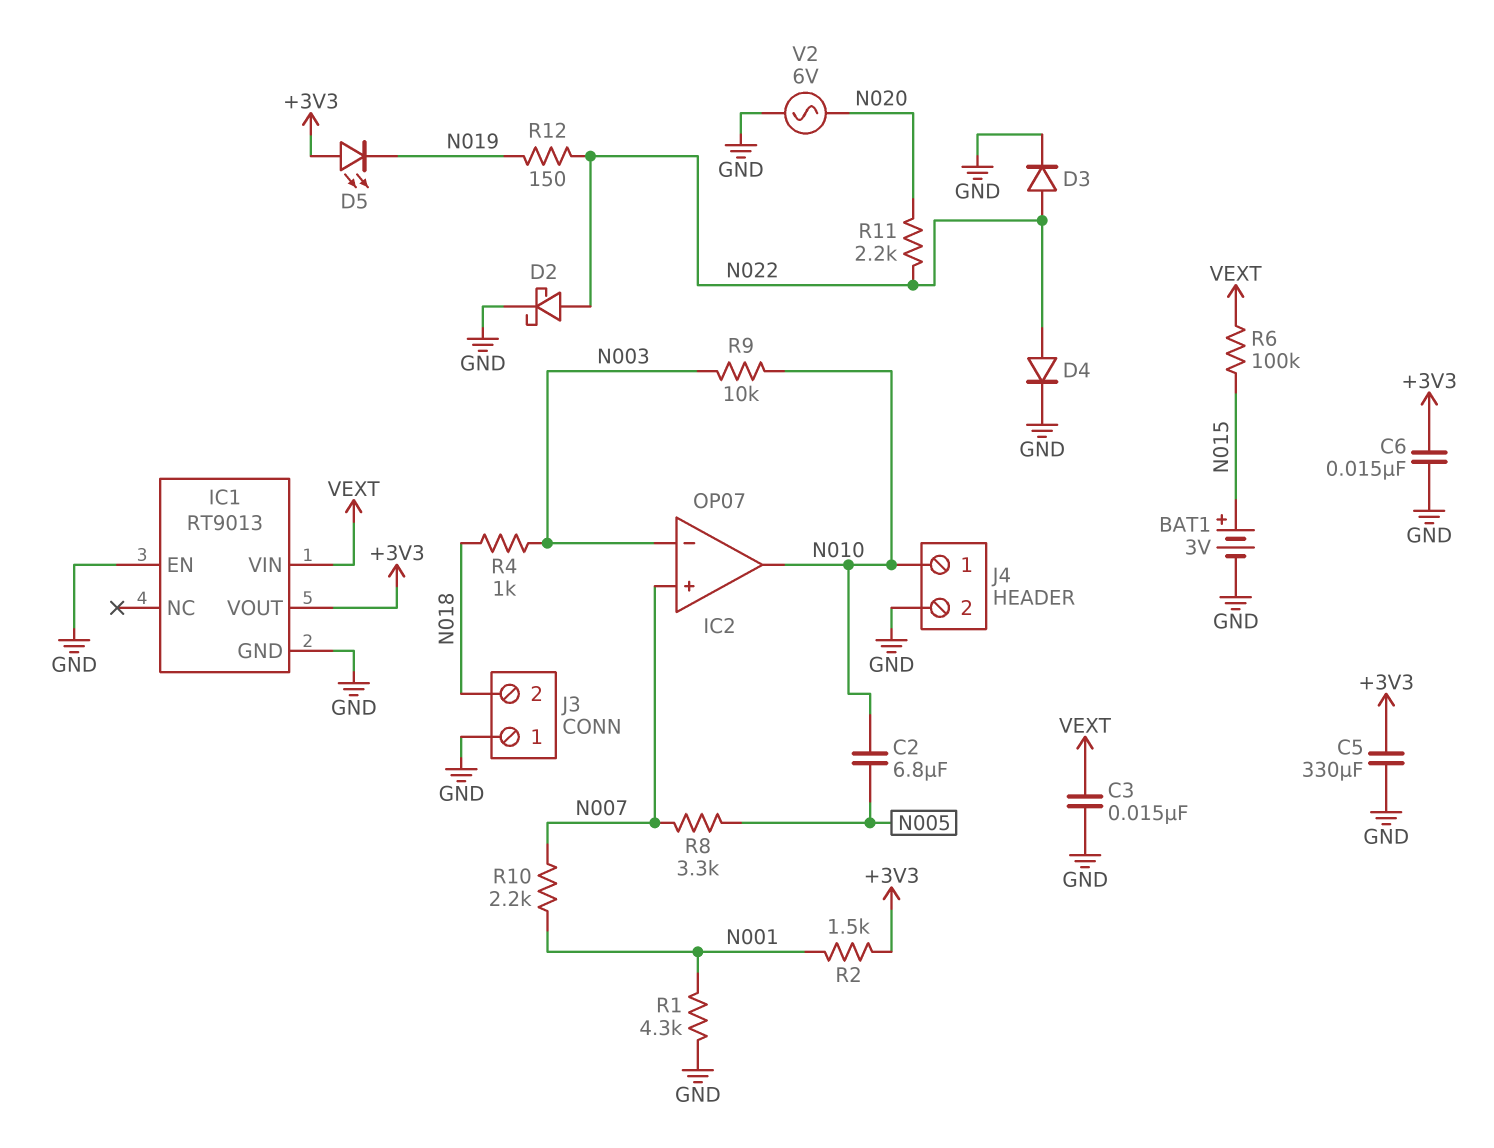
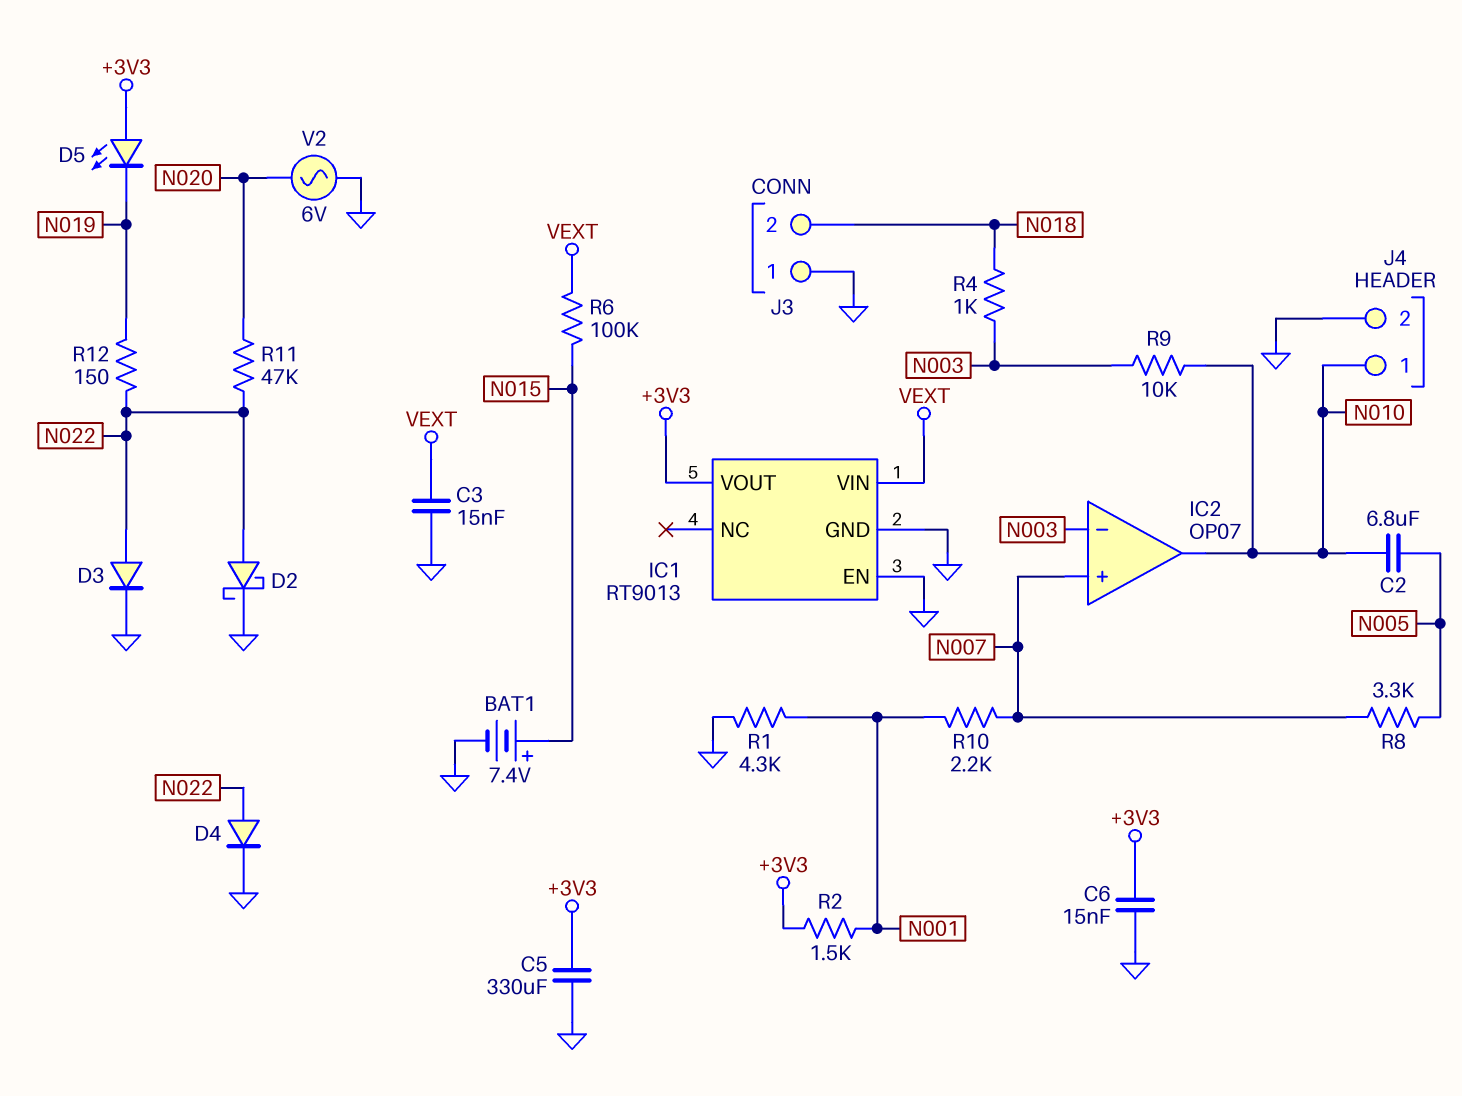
BAT1: 3V (plus N015, minus GND) -> 7.4V (plus N015, minus GND)
R11: 2.2k (N020, N022) -> 47k (N020, N022)

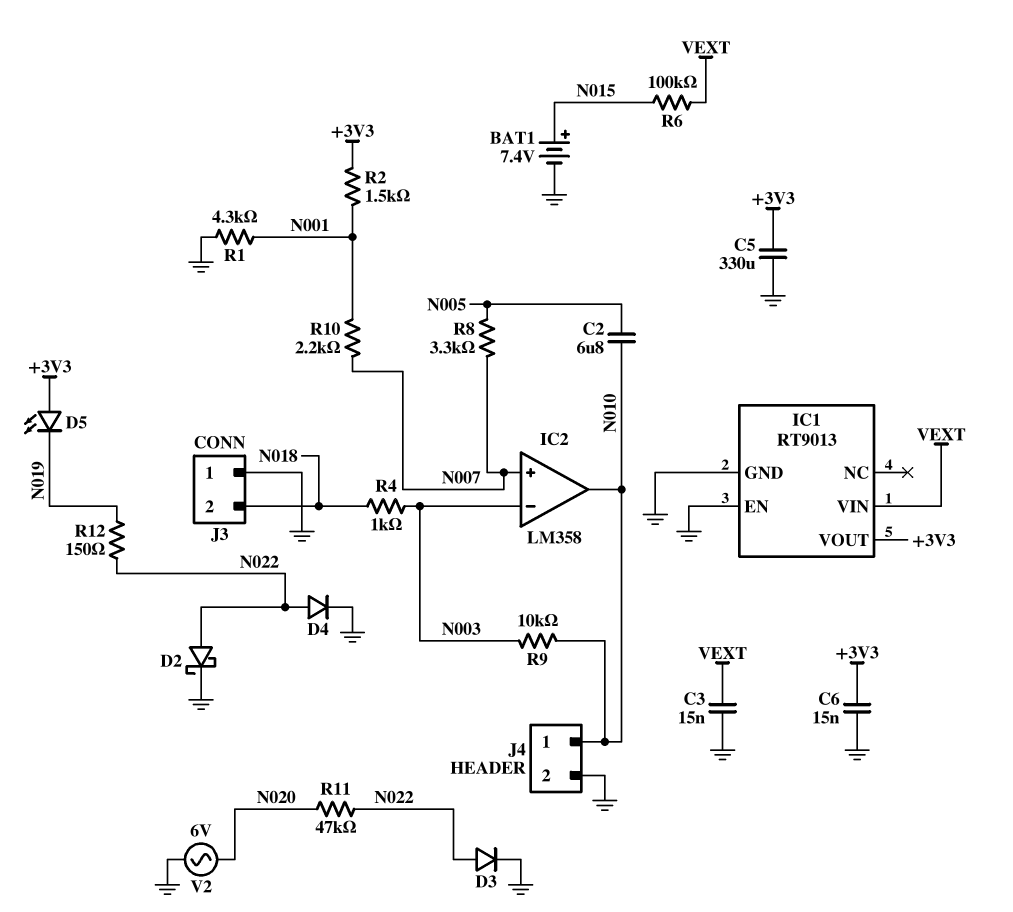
IC2: OP07 -> LM358

